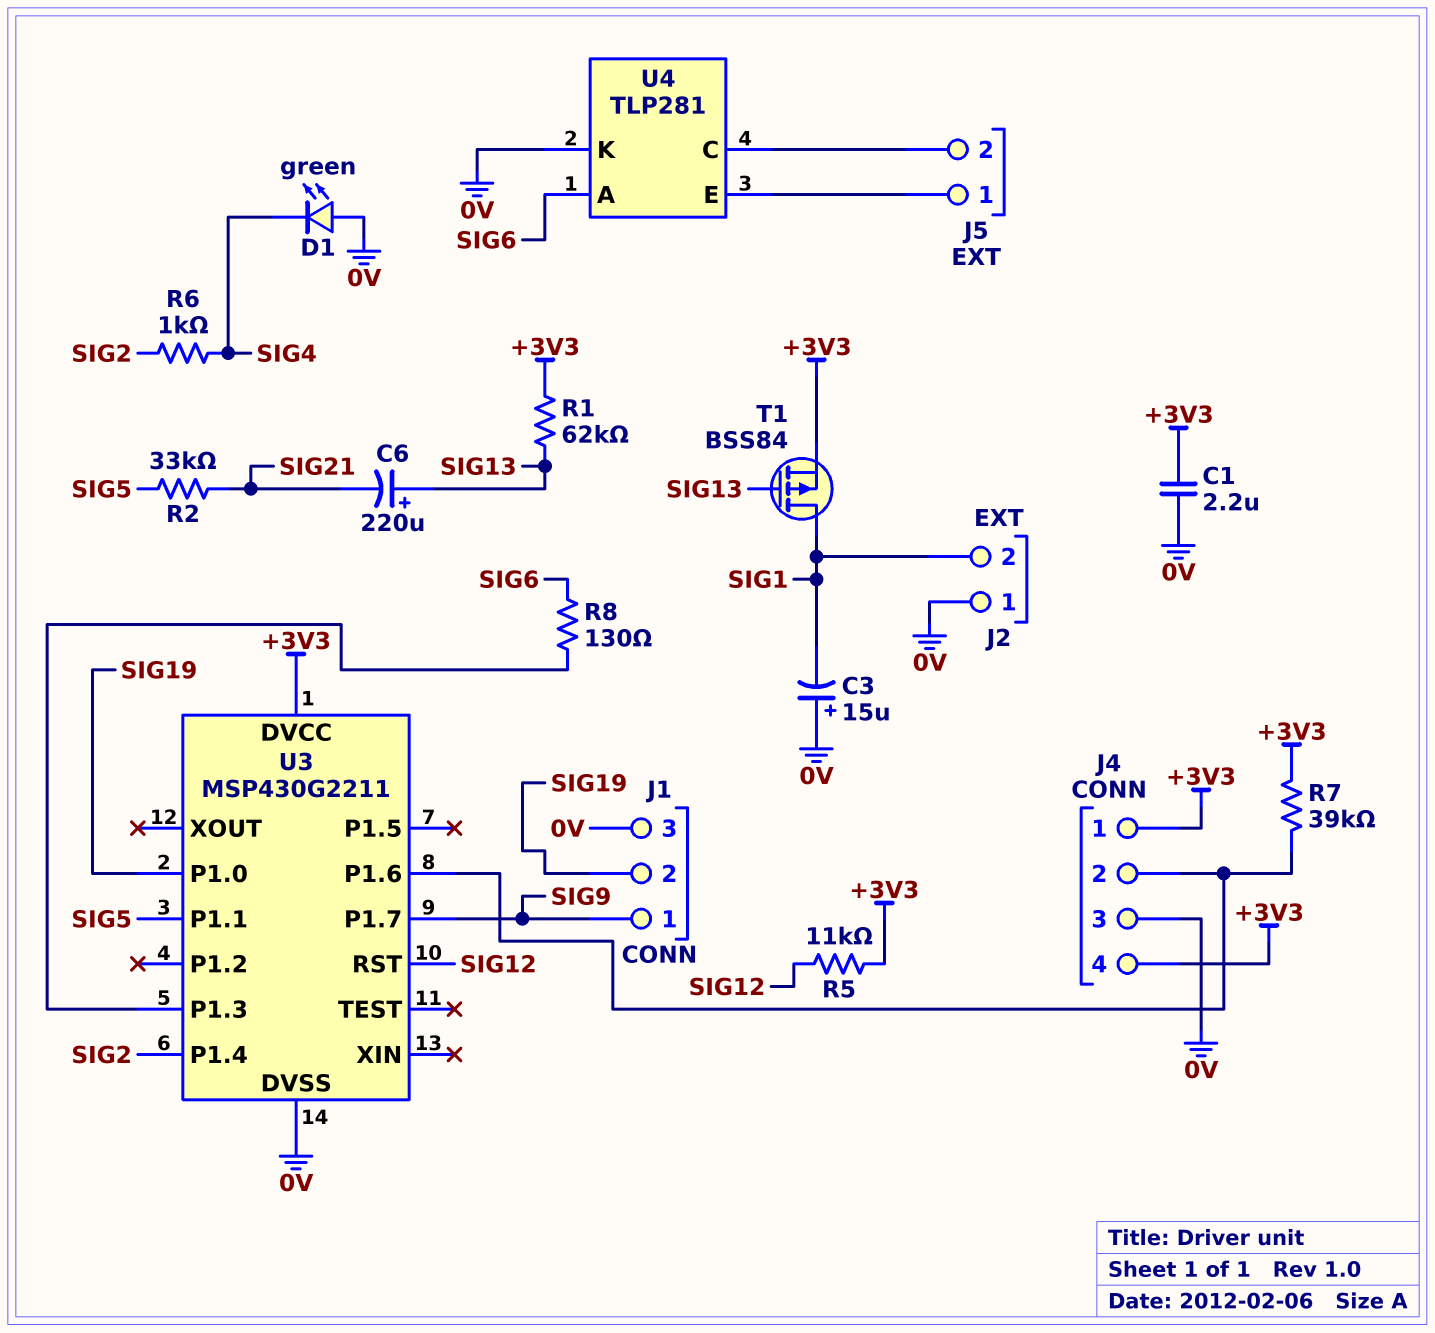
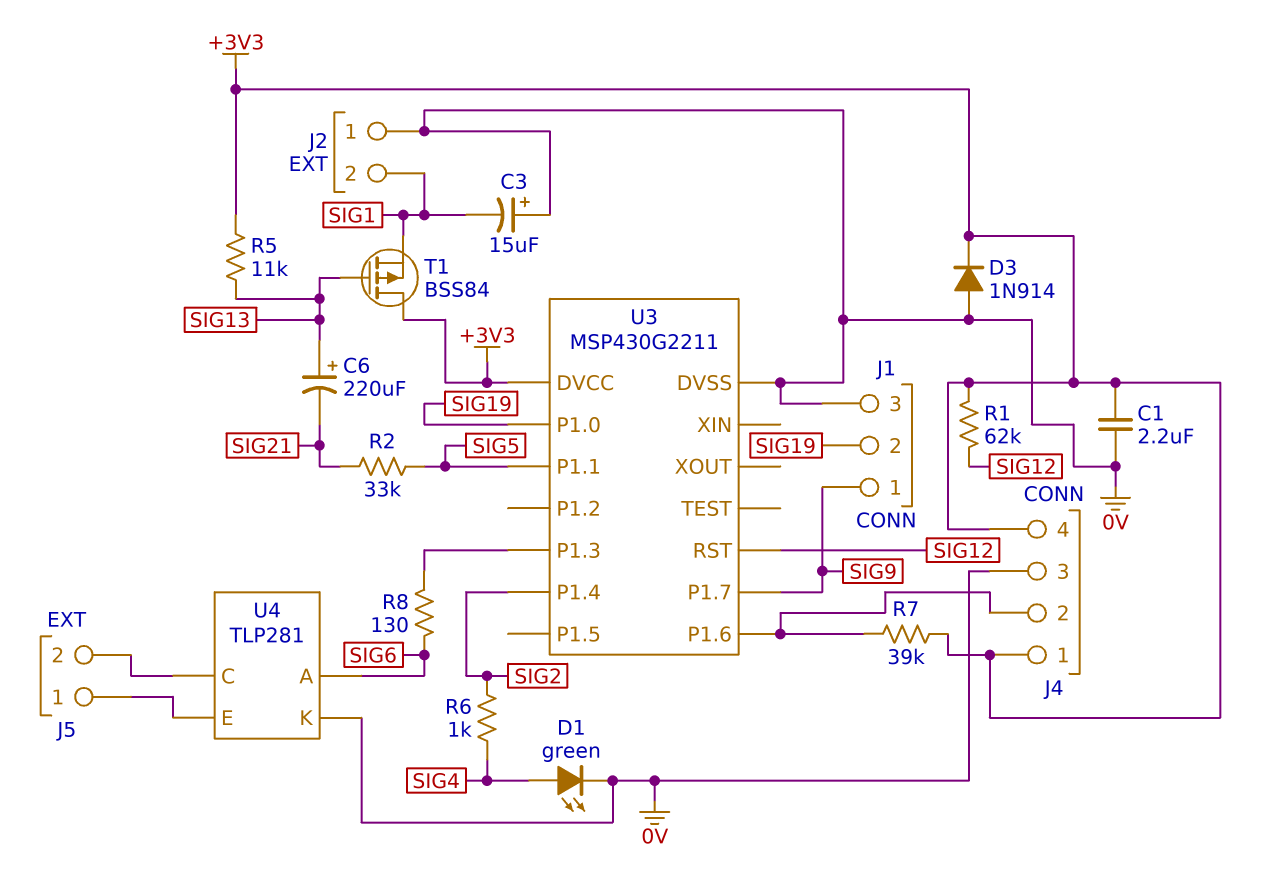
D1: LED green (A 0V, K SIG4) -> LED green (A SIG4, K 0V)
D3: none -> diode 1N914 (A 0V, K +3V3)
R1: 62k (+3V3, SIG13) -> 62k (+3V3, SIG12)
R5: 11k (+3V3, SIG12) -> 11k (+3V3, SIG13)
T1: PMOS BSS84 (G SIG13, D SIG1, S +3V3) -> PMOS BSS84 (G SIG13, D +3V3, S SIG1)

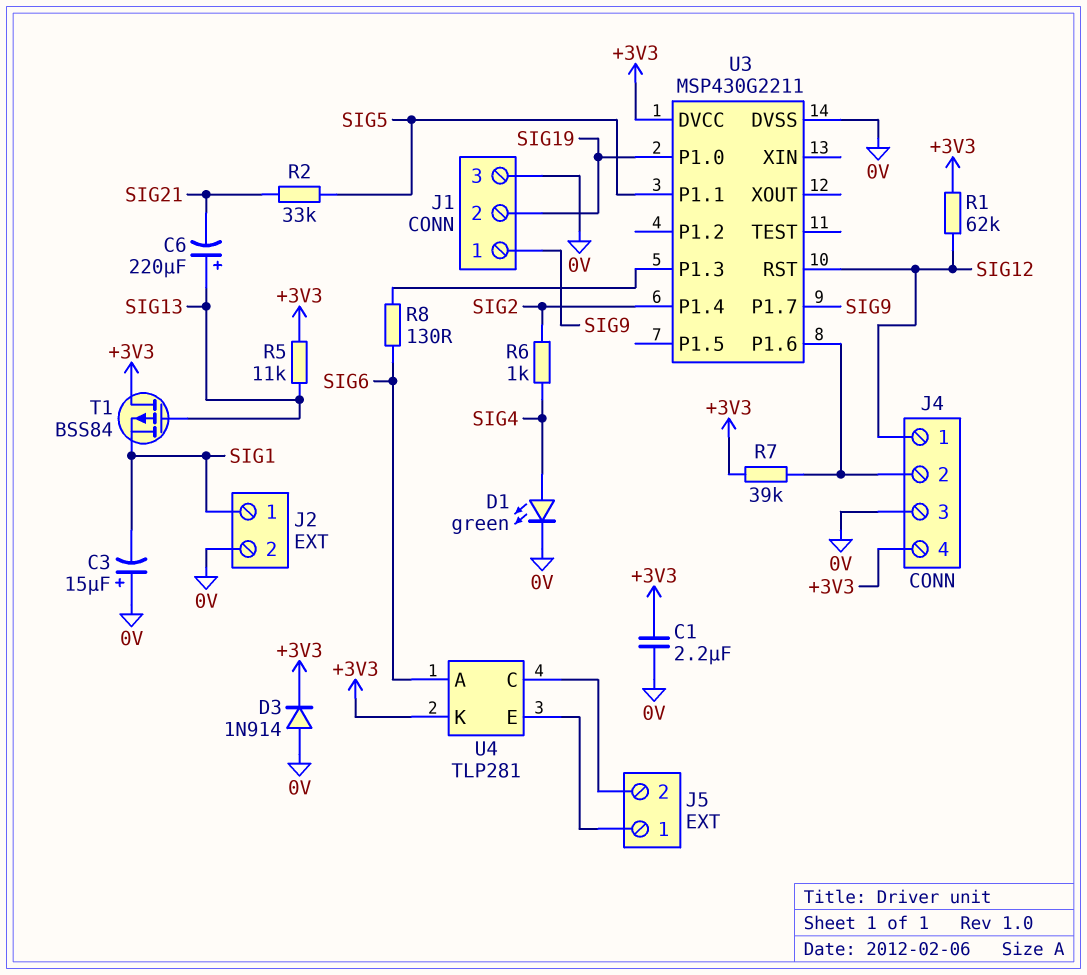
J2 pin 1: 0V -> SIG1
J2 pin 2: SIG1 -> 0V
J4 pin 1: +3V3 -> SIG12
U4 pin K: 0V -> +3V3

